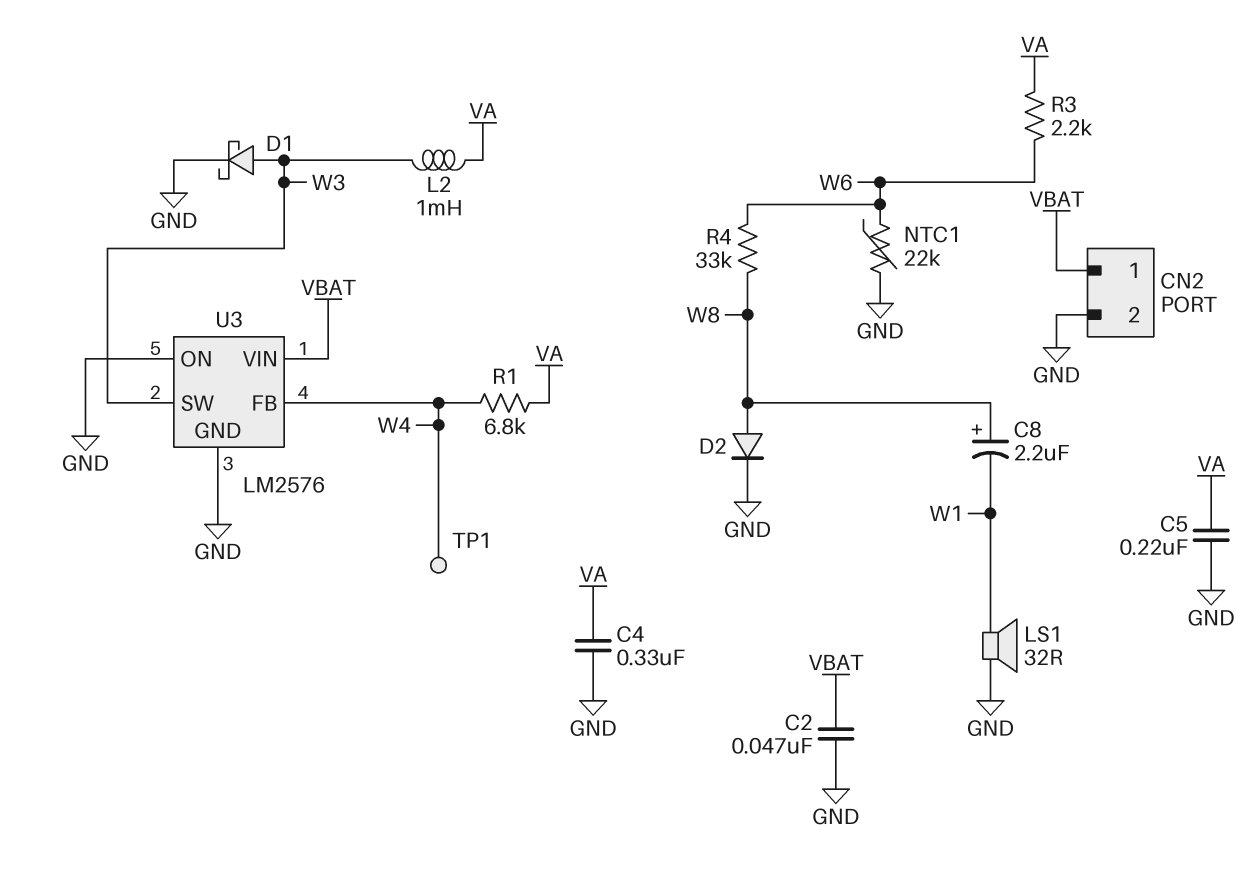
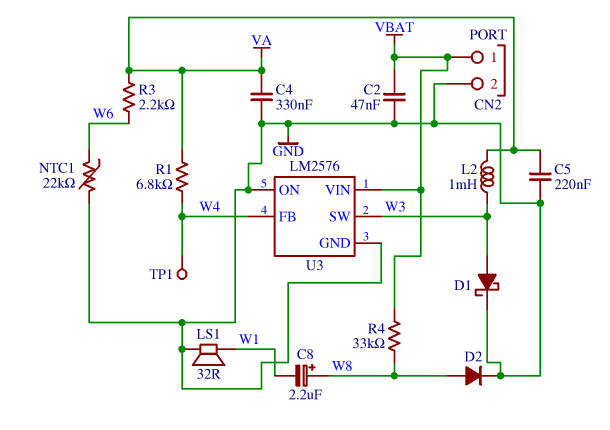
R4: 33k (W6, W8) -> 33k (VBAT, W8)

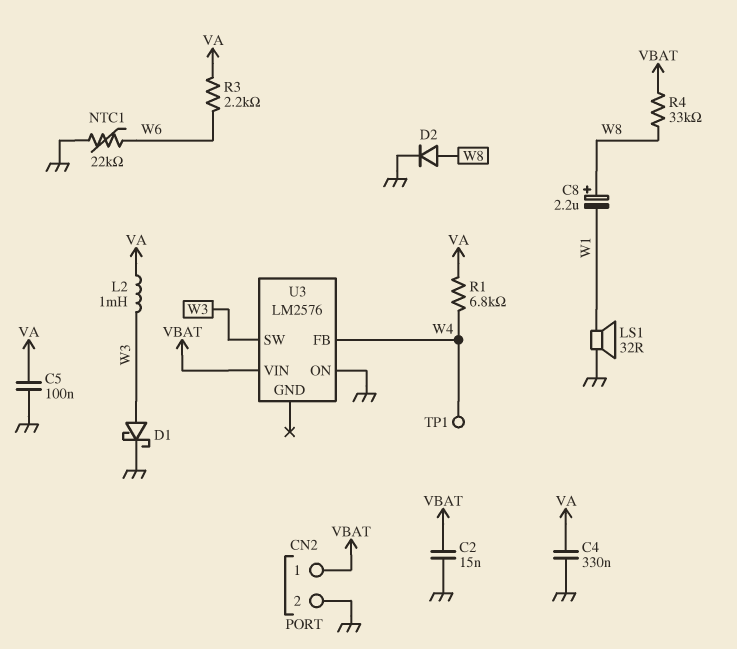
C2: 47nF (GND, VBAT) -> 15nF (GND, VBAT)
C5: 220nF (GND, VA) -> 100nF (GND, VA)
U3 pin GND: GND -> none

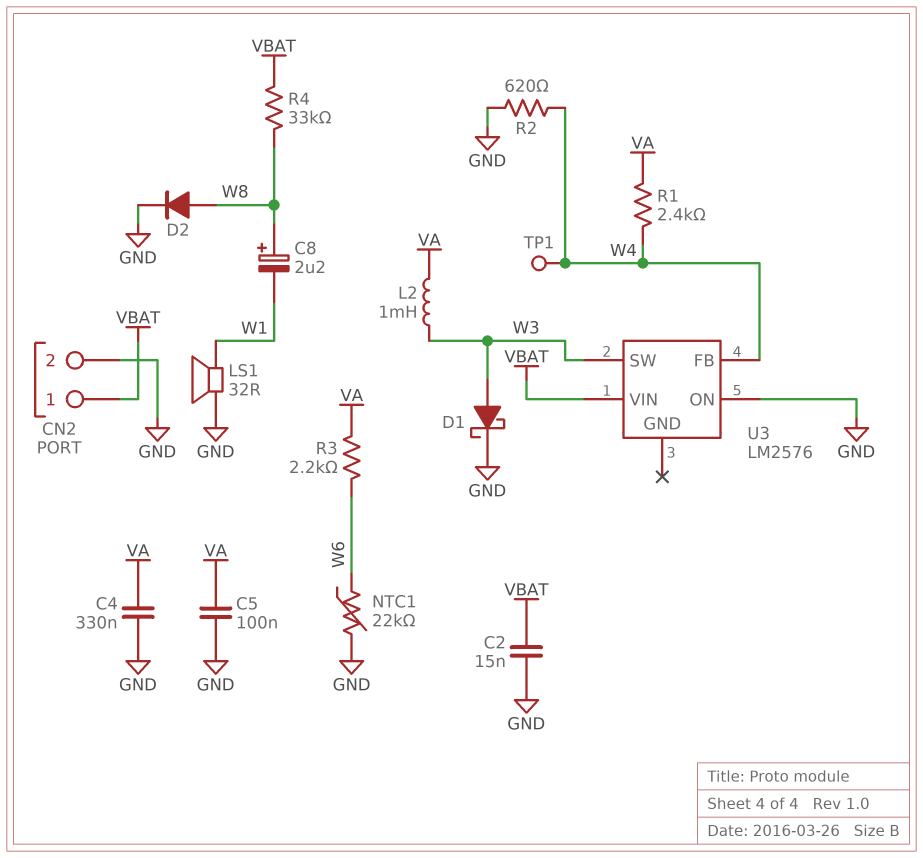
R1: 6.8k (VA, W4) -> 2.4k (VA, W4)
R2: none -> 620 (GND, W4)

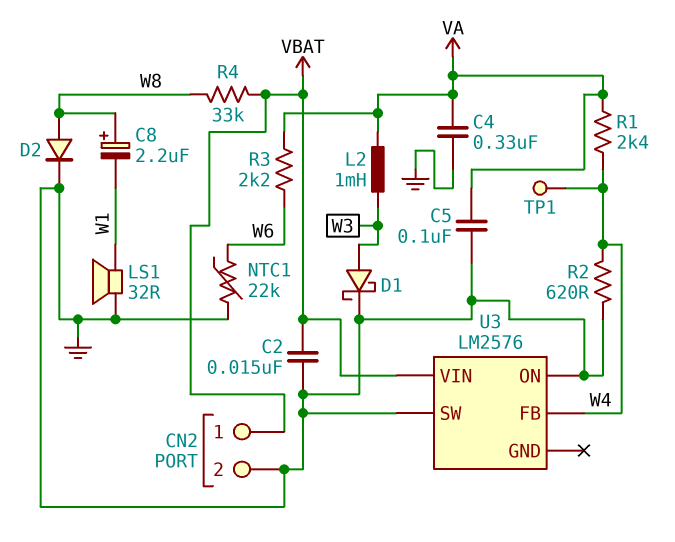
U3 pin SW: W3 -> GND

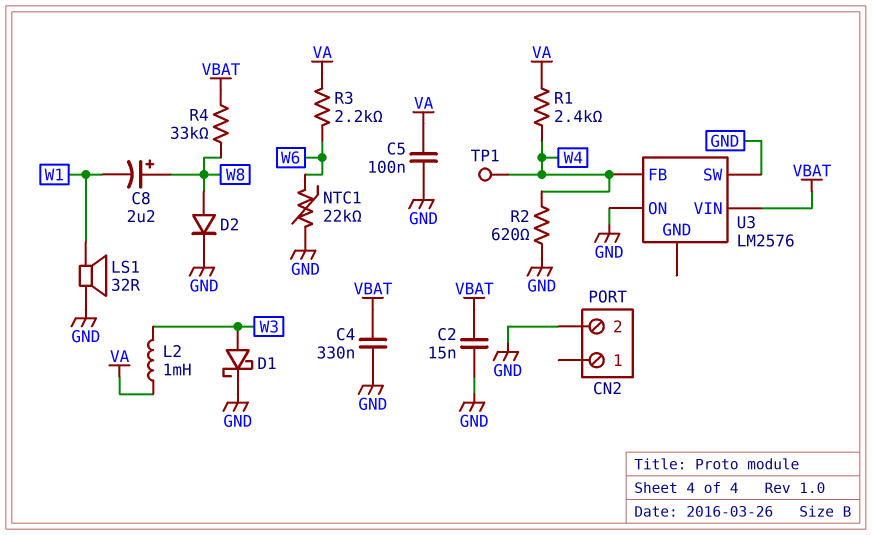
C4: 330nF (GND, VA) -> 330nF (GND, VBAT)
CN2 pin 1: VBAT -> none

